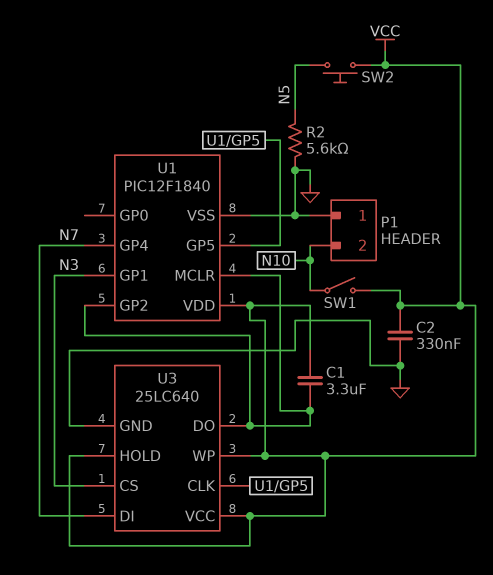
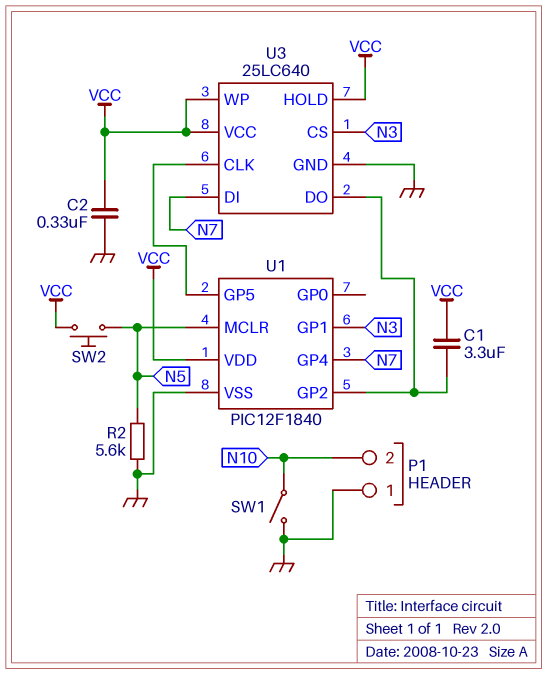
SW1: switch (N10, VCC) -> switch (GND, N10)
U1 pin MCLR: U1/GP2 -> N5

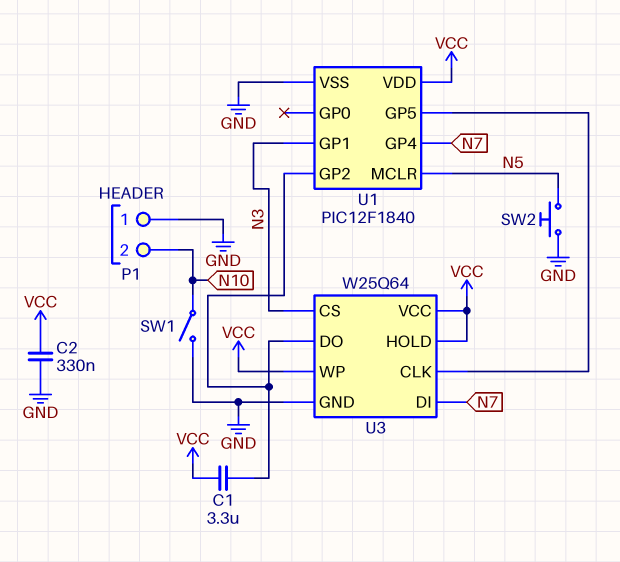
R2: 5.6k (GND, N5) -> none
SW2: button (N5, VCC) -> button (GND, N5)
U3: 25LC640 -> W25Q64

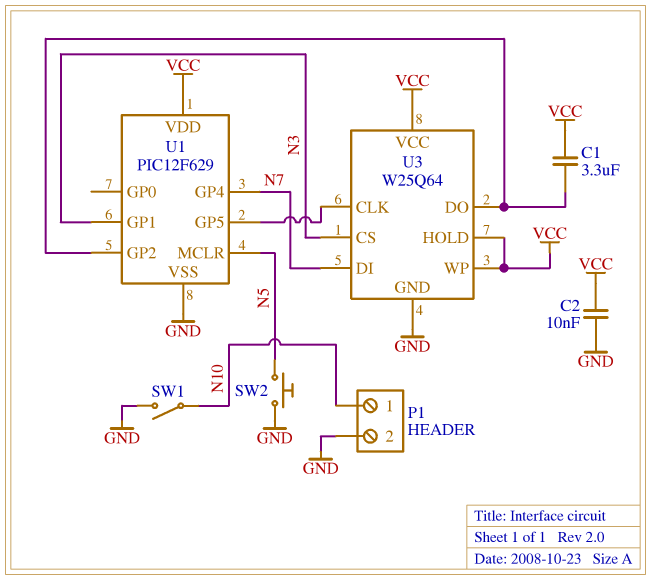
C2: 330nF (GND, VCC) -> 10nF (GND, VCC)
P1 pin 1: GND -> N10
P1 pin 2: N10 -> GND
U1: PIC12F1840 -> PIC12F629

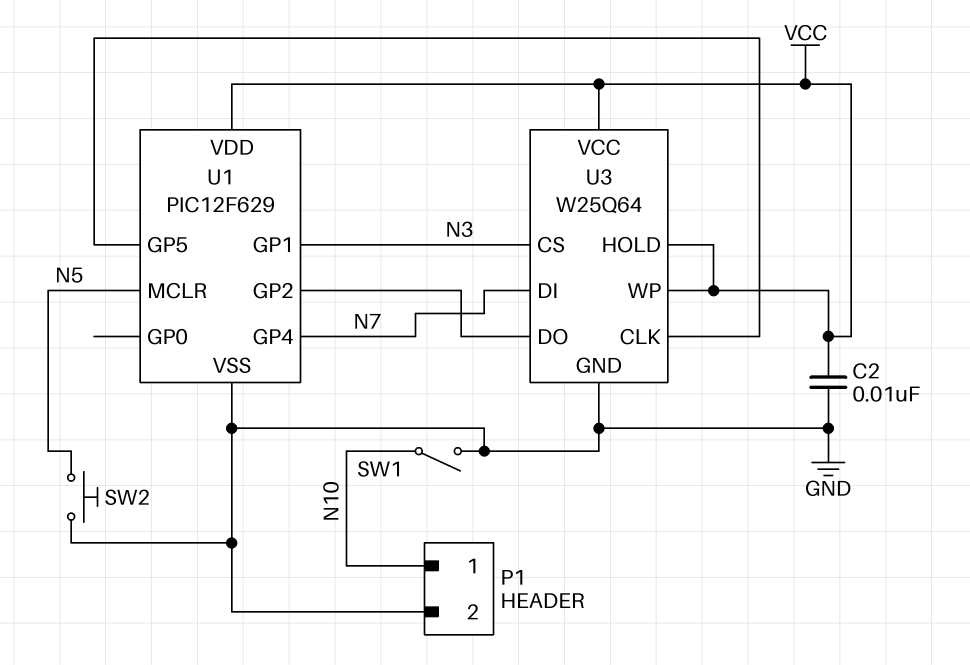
C1: 3.3uF (U1/GP2, VCC) -> none

